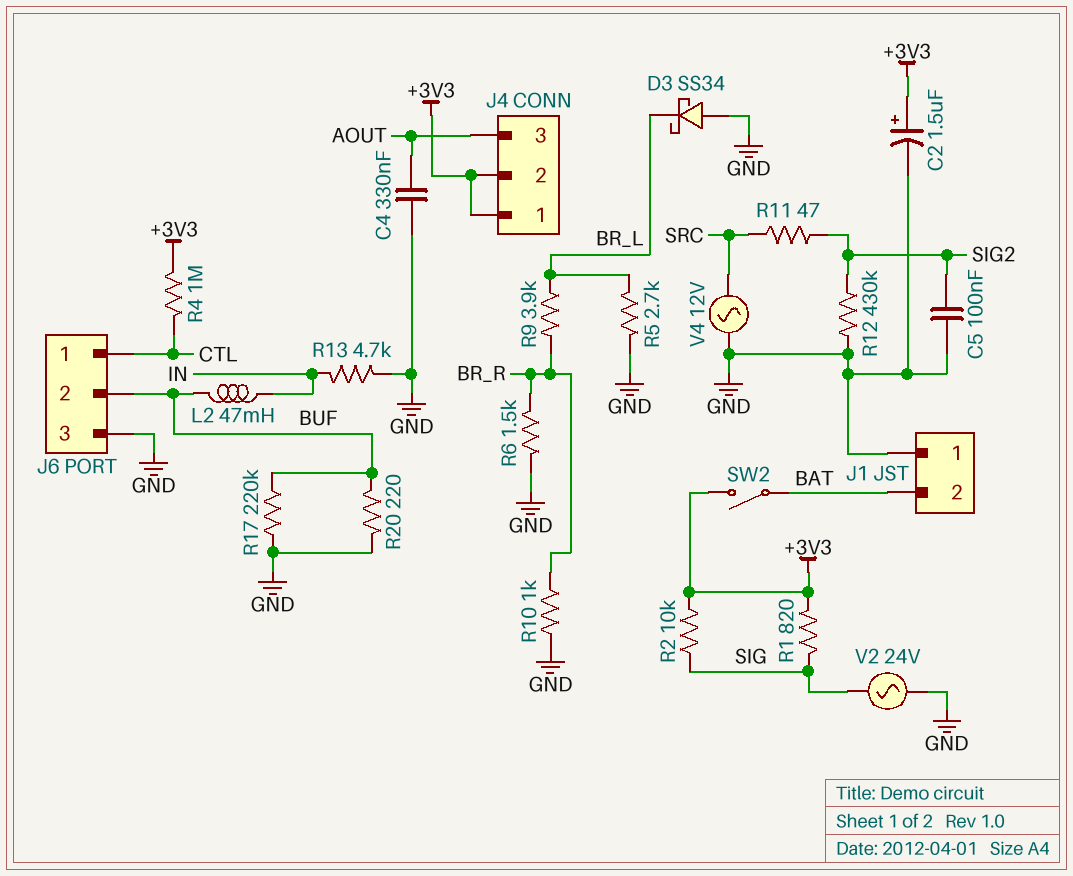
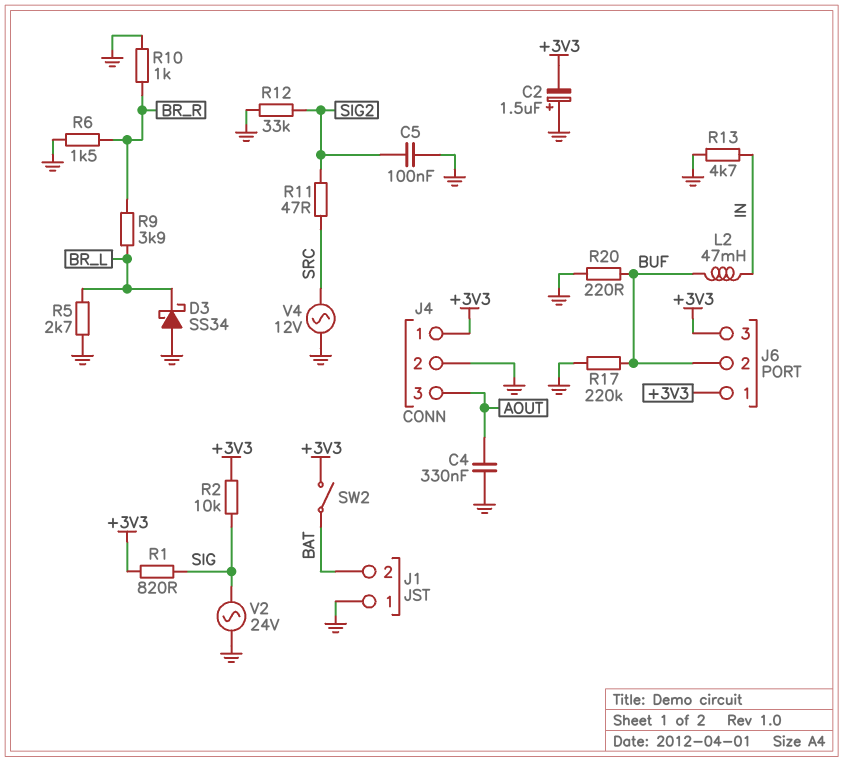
C2: 1.5uF (plus +3V3, minus GND) -> 1.5uF (plus GND, minus +3V3)
J4 pin 2: +3V3 -> GND
J6 pin 1: CTL -> +3V3
J6 pin 3: GND -> +3V3
R4: 1M (+3V3, CTL) -> none
R12: 430k (GND, SIG2) -> 33k (GND, SIG2)

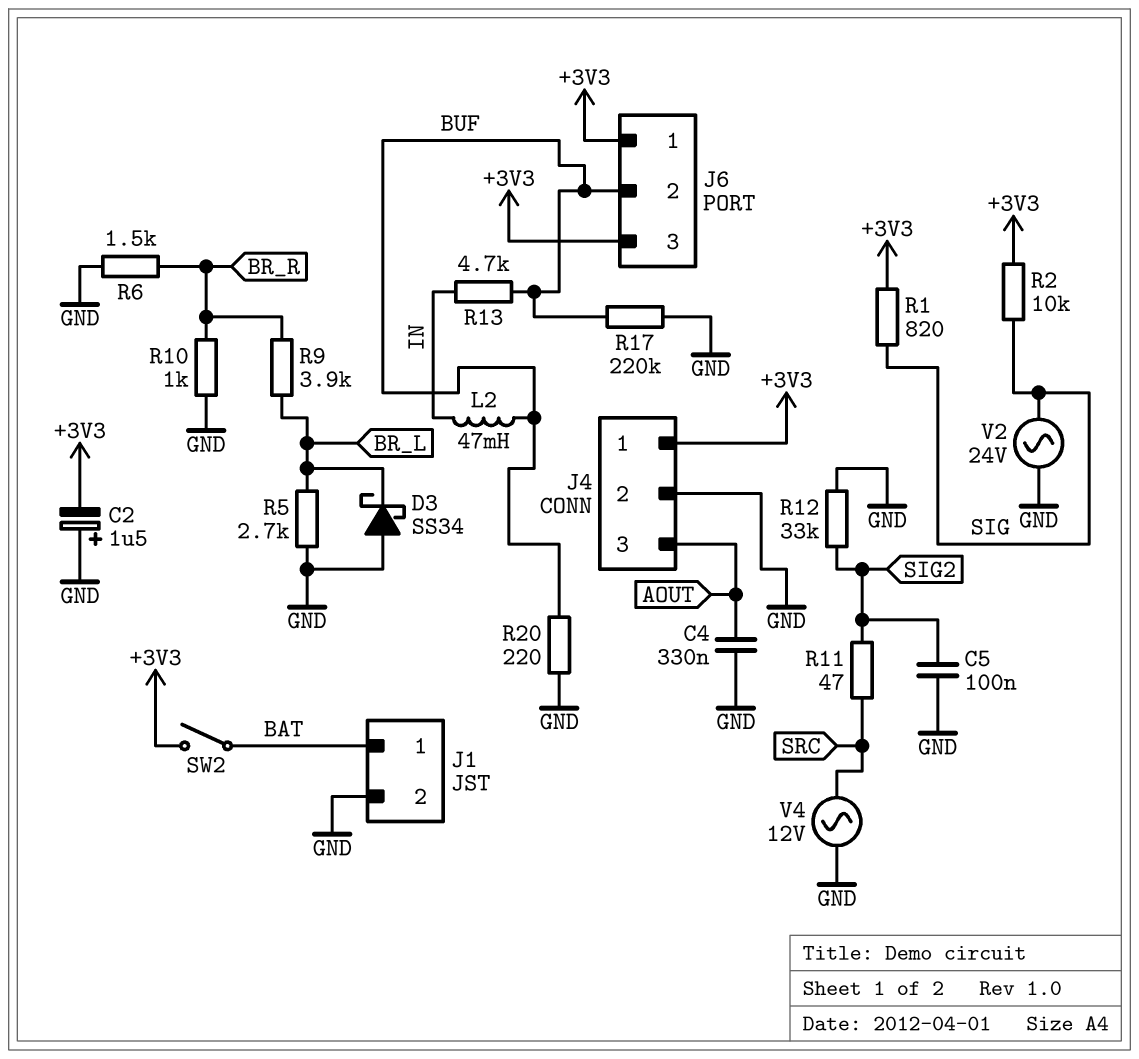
J1 pin 1: GND -> BAT
J1 pin 2: BAT -> GND
R13: 4.7k (GND, IN) -> 4.7k (BUF, IN)

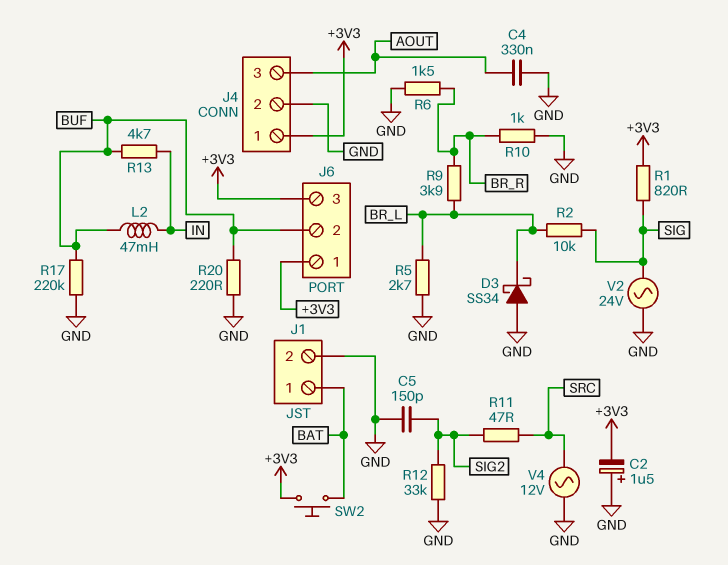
C5: 100nF (GND, SIG2) -> 150pF (GND, SIG2)
R2: 10k (+3V3, SIG) -> 10k (BR_L, SIG)
SW2: switch (+3V3, BAT) -> button (+3V3, BAT)

